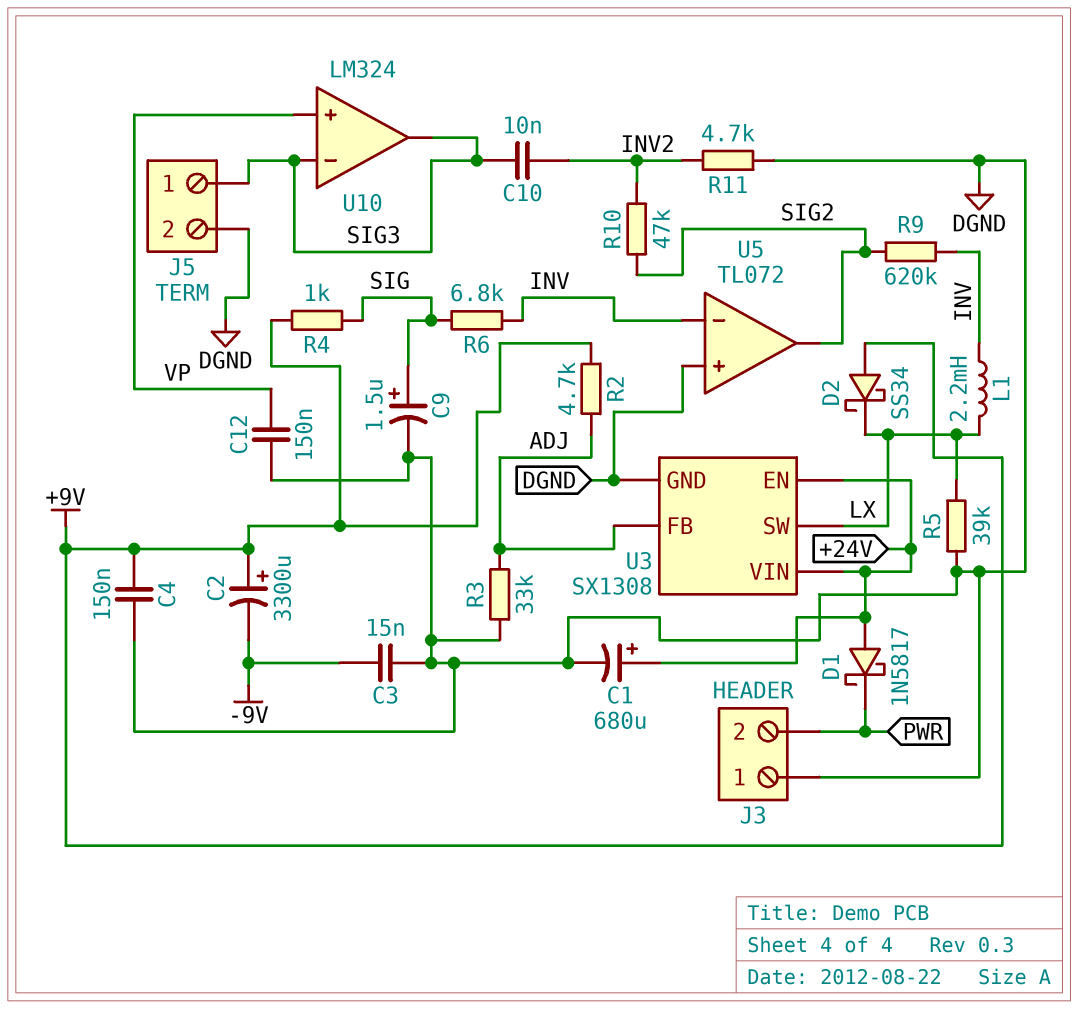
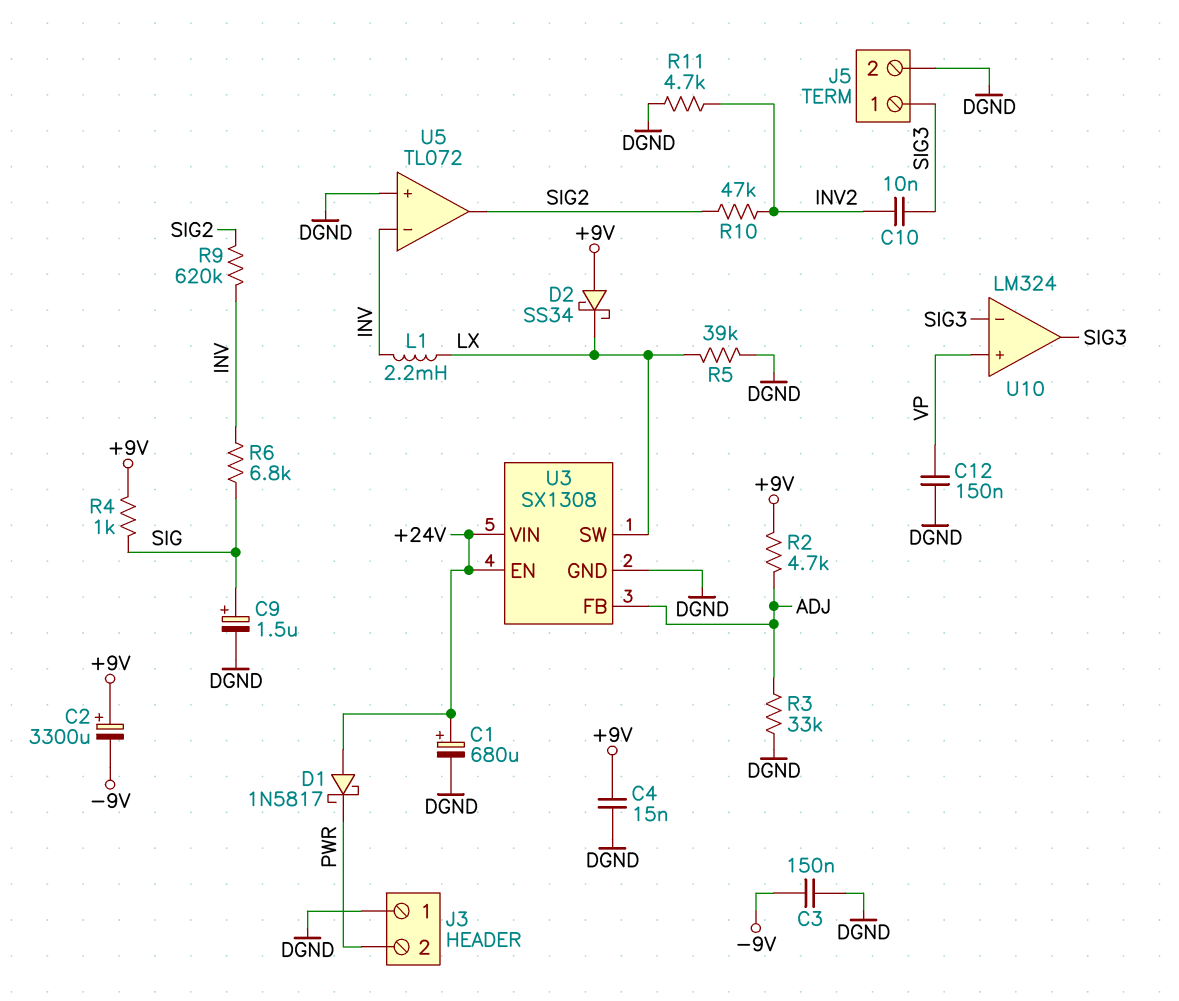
C3: 15nF (-9V, DGND) -> 150nF (-9V, DGND)
C4: 150nF (+9V, DGND) -> 15nF (+9V, DGND)

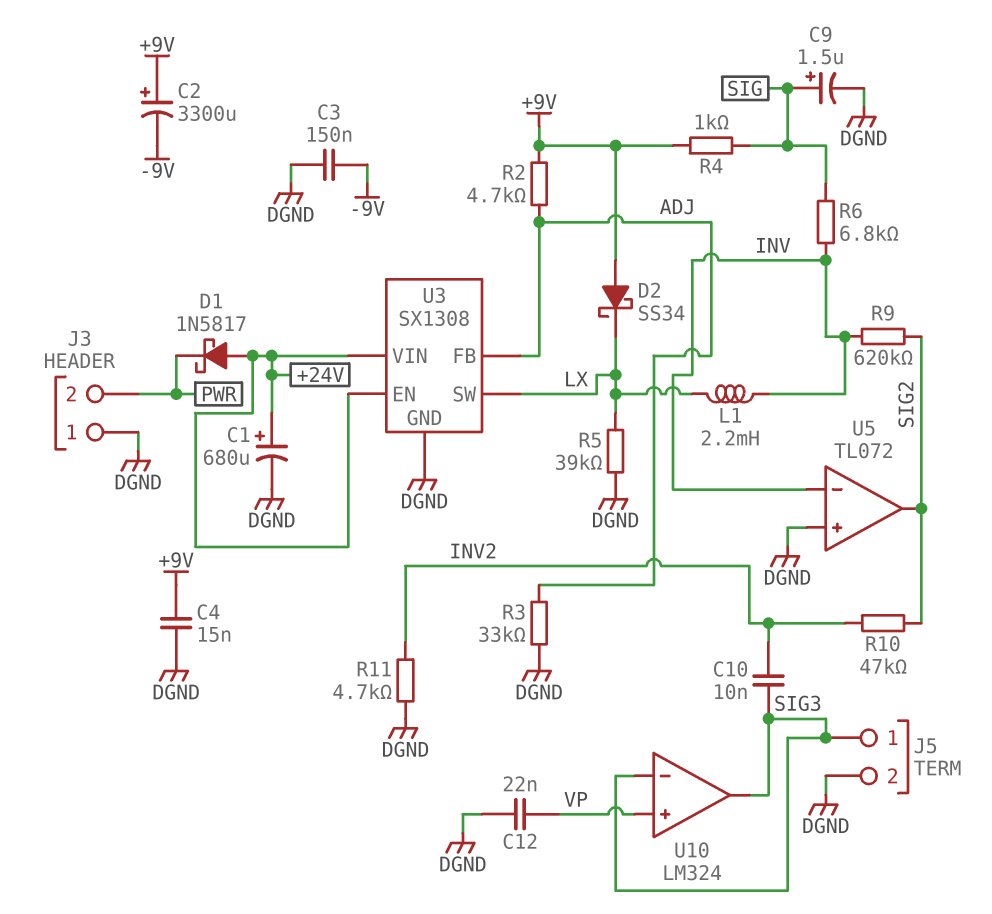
C12: 150nF (DGND, VP) -> 22nF (DGND, VP)

